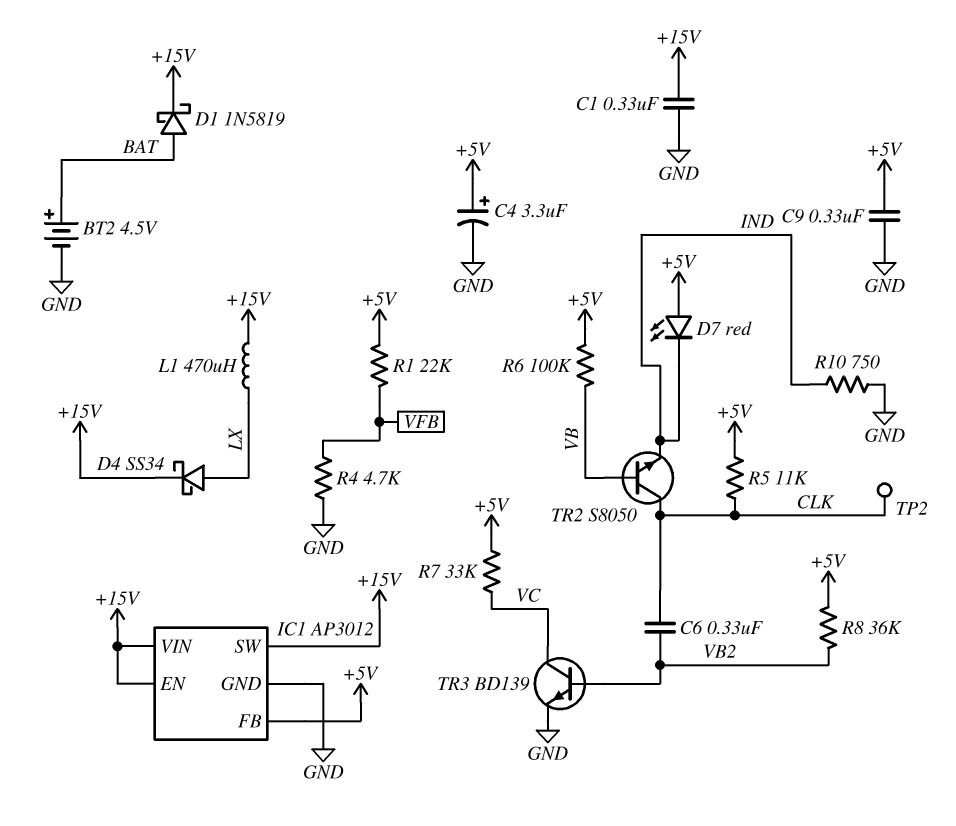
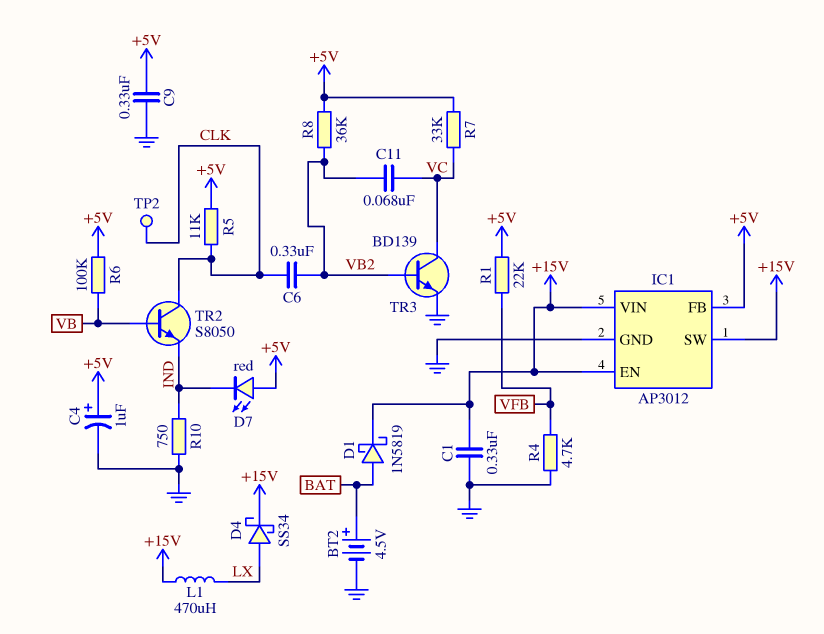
C4: 3.3uF (plus +5V, minus GND) -> 1uF (plus +5V, minus GND)
C11: none -> 68nF (VB2, VC)

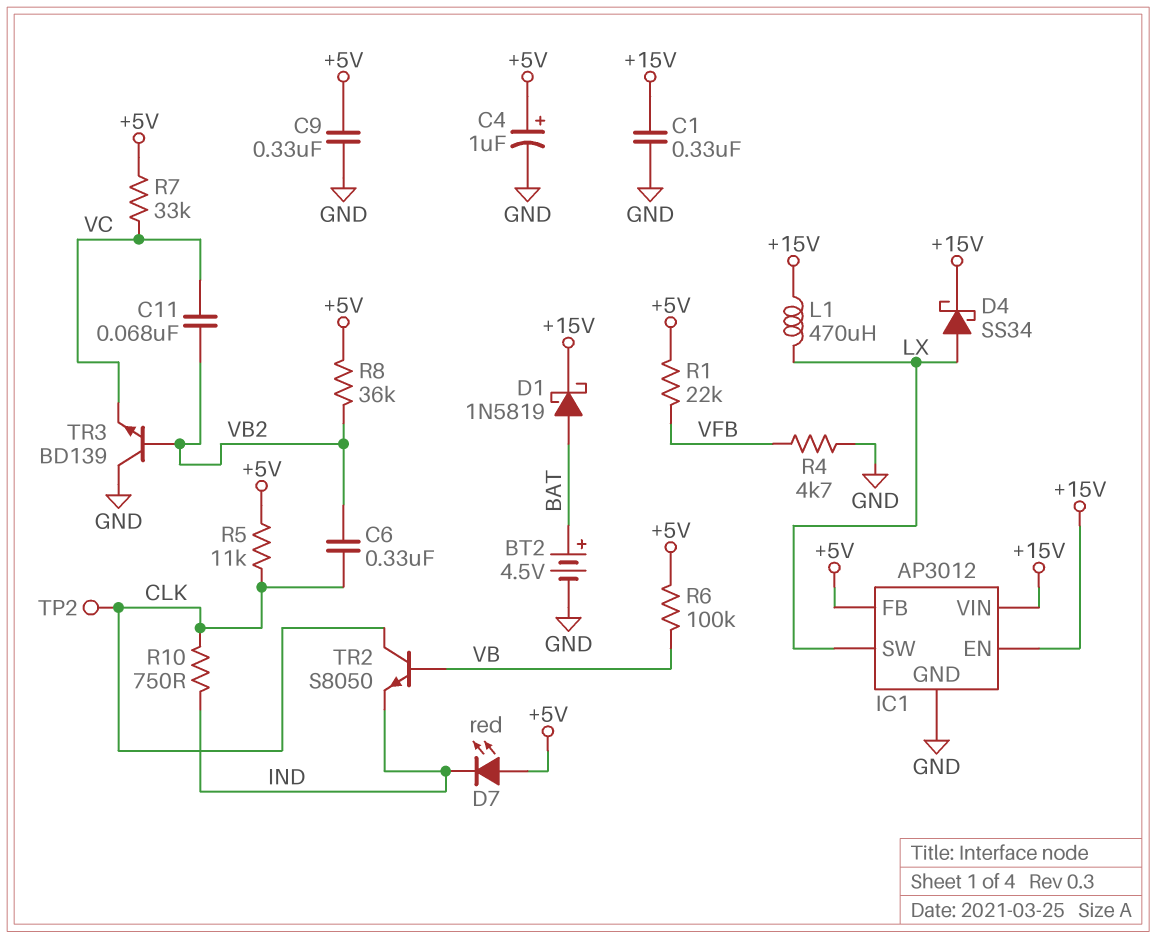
IC1 pin SW: +15V -> LX
R10: 750 (GND, IND) -> 750 (CLK, IND)
TR3: NPN BD139 (B VB2, C VC, E GND) -> NPN BD139 (B VB2, C GND, E VC)

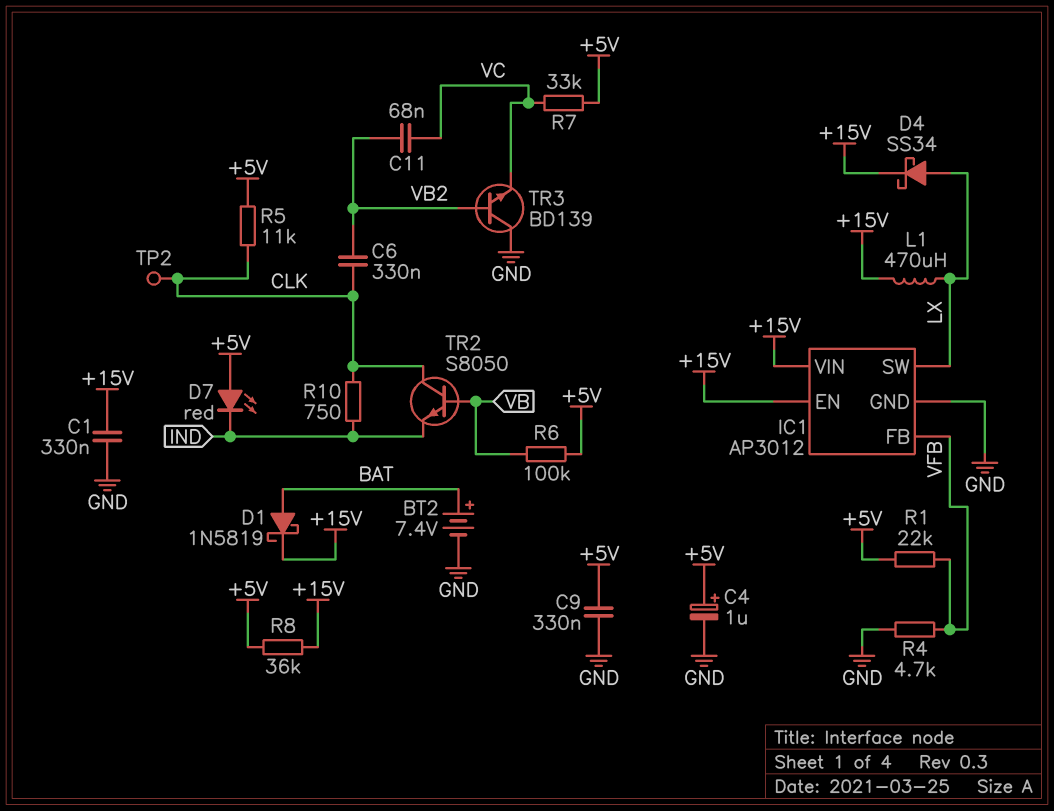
BT2: 4.5V (plus BAT, minus GND) -> 7.4V (plus BAT, minus GND)
IC1 pin FB: +5V -> VFB
R8: 36k (+5V, VB2) -> 36k (+5V, +15V)

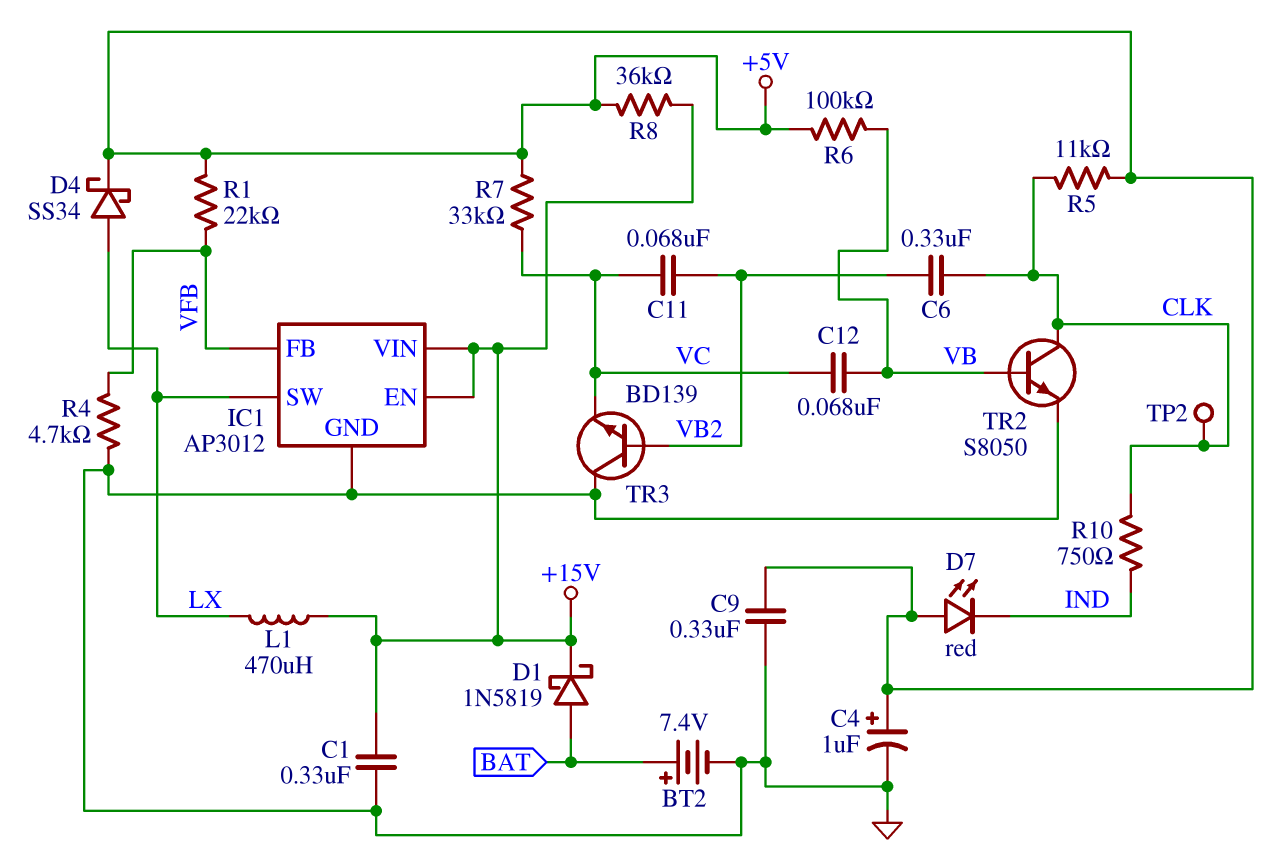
C12: none -> 68nF (VB, VC)
D4: schottky SS34 (A LX, K +15V) -> schottky SS34 (A LX, K +5V)
TR2: NPN S8050 (B VB, C CLK, E IND) -> NPN S8050 (B VB, C CLK, E GND)

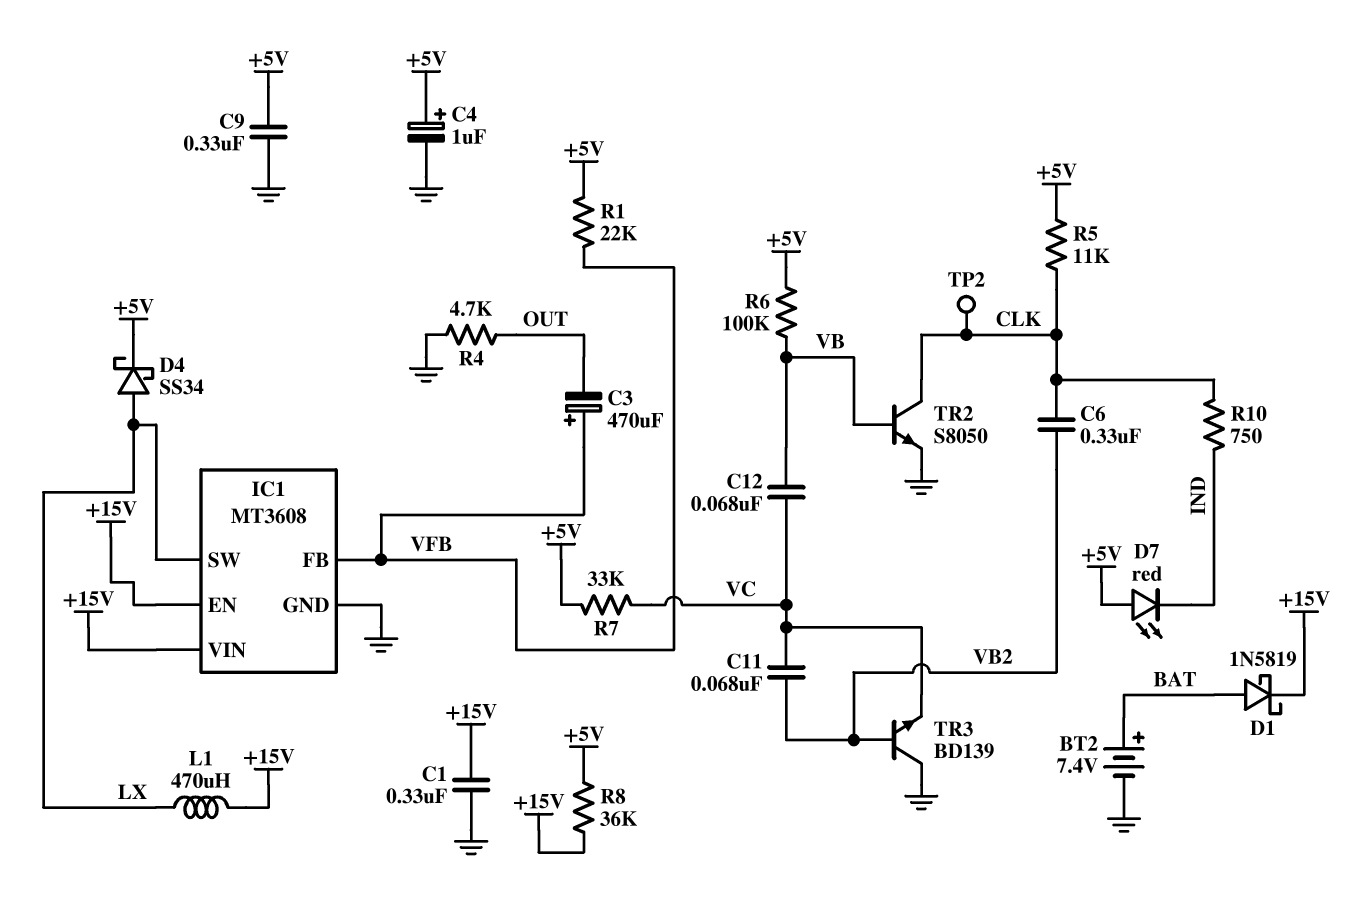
C3: none -> 470uF (plus VFB, minus OUT)
IC1: AP3012 -> MT3608
R4: 4.7k (GND, VFB) -> 4.7k (GND, OUT)

